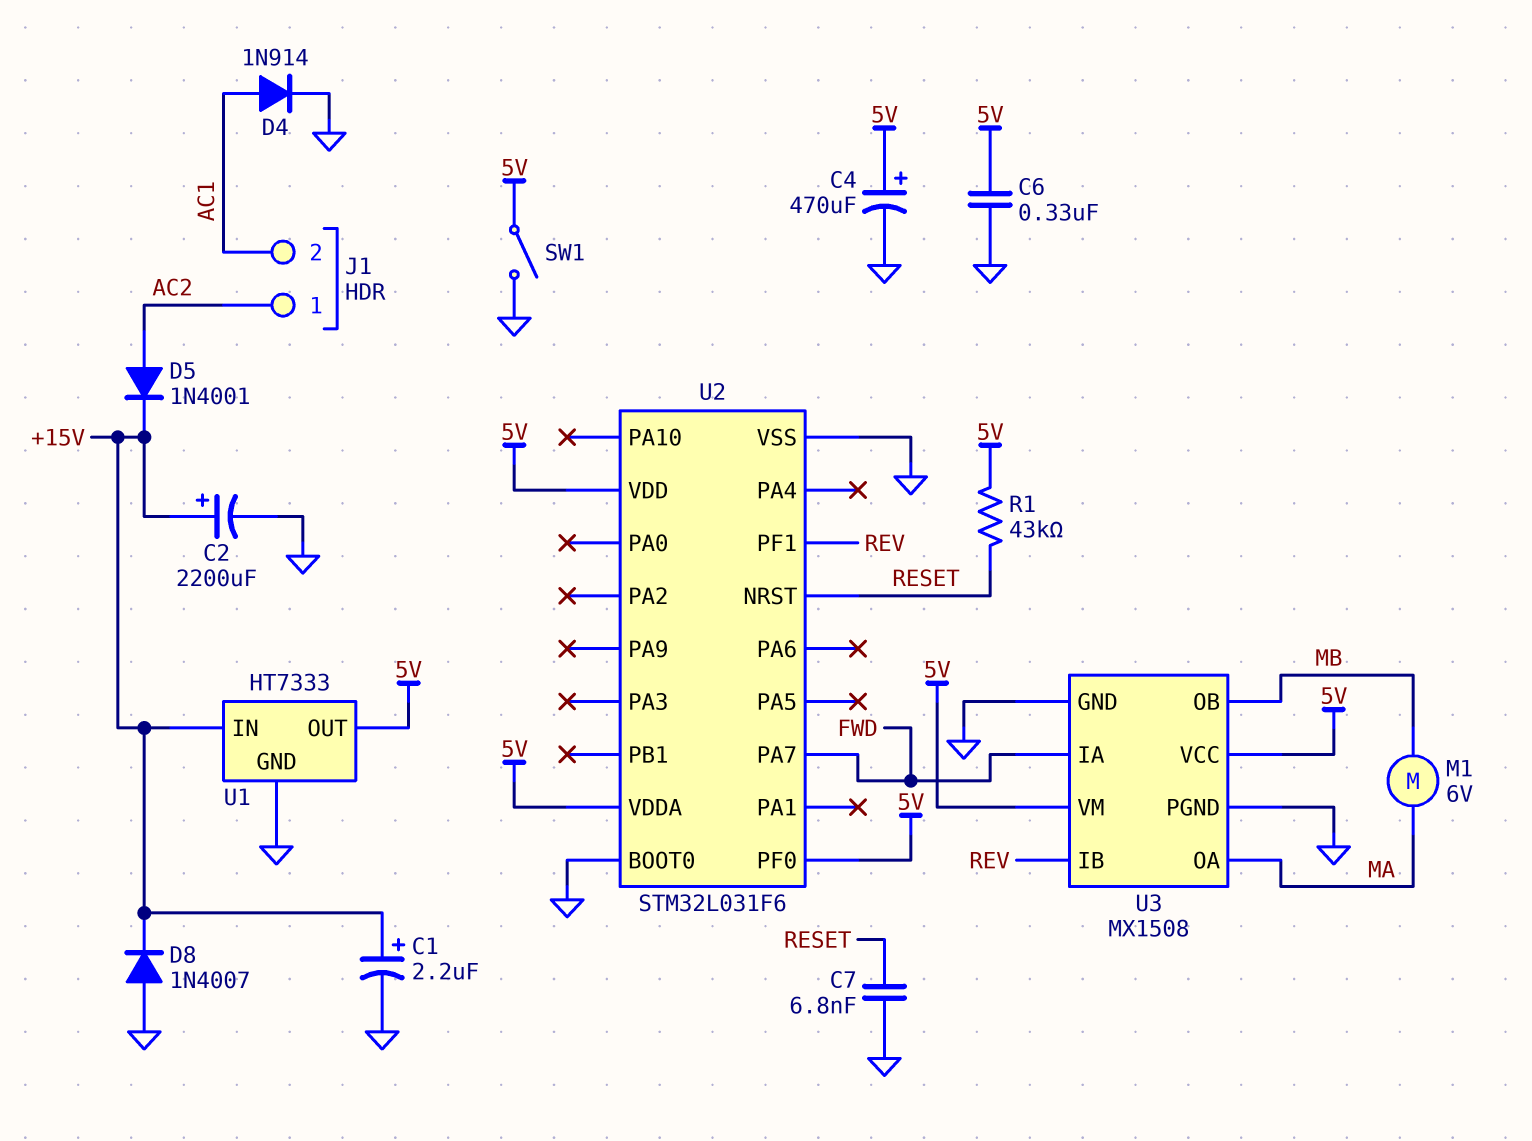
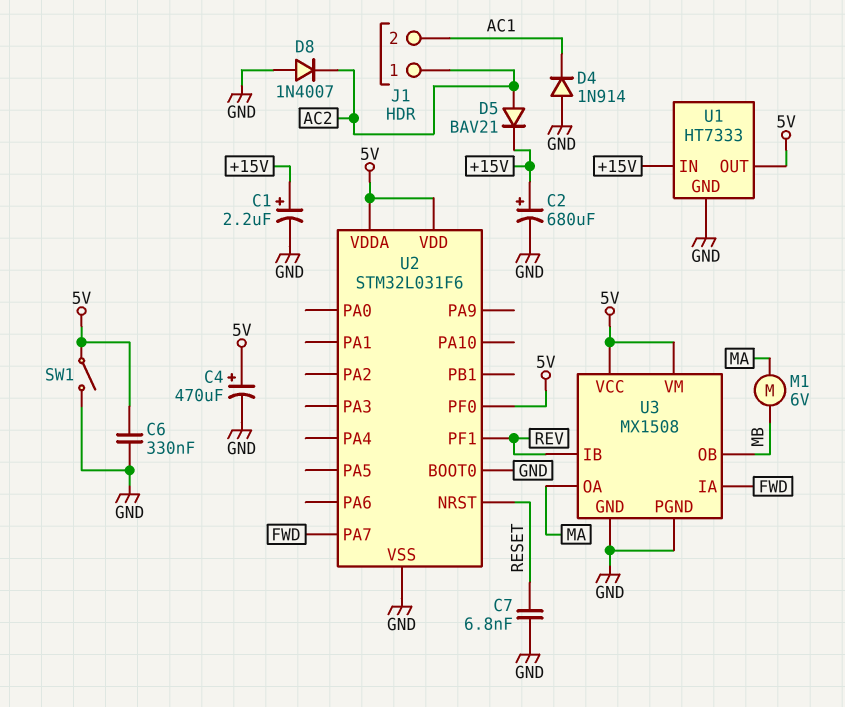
C2: 2200uF (plus +15V, minus GND) -> 680uF (plus +15V, minus GND)
D4: diode 1N914 (A AC1, K GND) -> diode 1N914 (A GND, K AC1)
D5: diode 1N4001 (A AC2, K +15V) -> diode BAV21 (A AC2, K +15V)
D8: diode 1N4007 (A GND, K +15V) -> diode 1N4007 (A GND, K AC2)
R1: 43k (5V, RESET) -> none

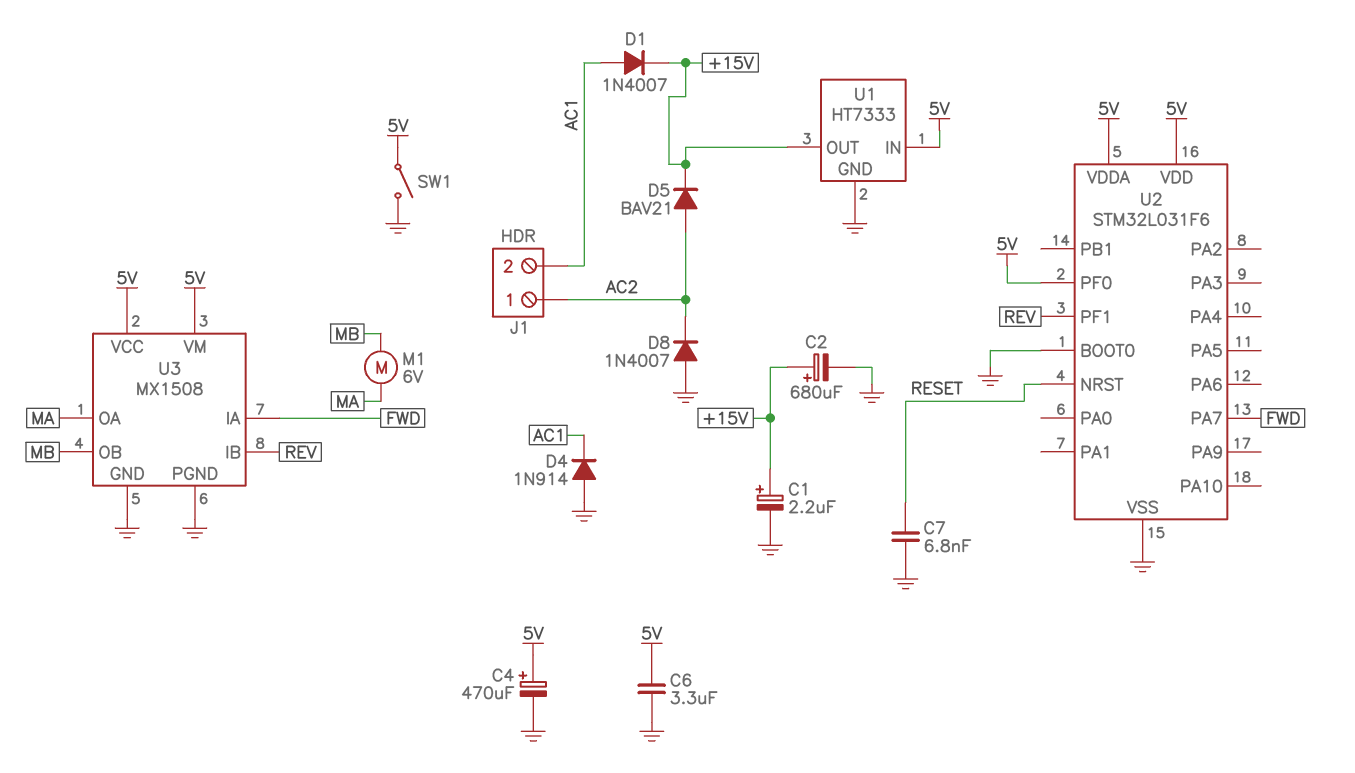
C6: 330nF (5V, GND) -> 3.3uF (5V, GND)
D1: none -> diode 1N4007 (A AC1, K +15V)
U1 pin IN: +15V -> 5V
U1 pin OUT: 5V -> +15V

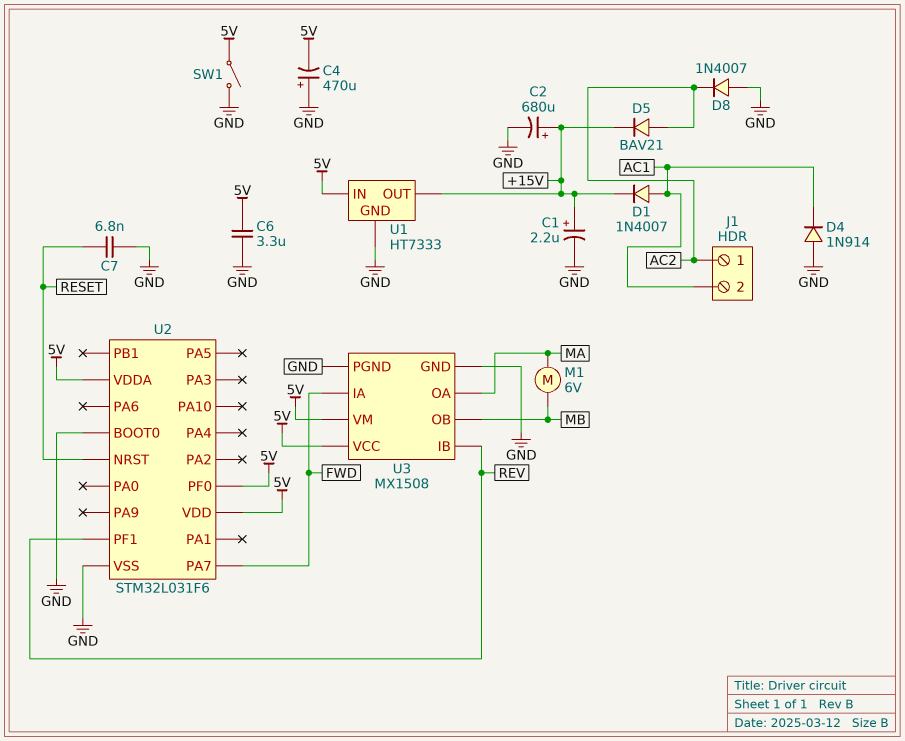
C4: 470uF (plus 5V, minus GND) -> 470uF (plus GND, minus 5V)

